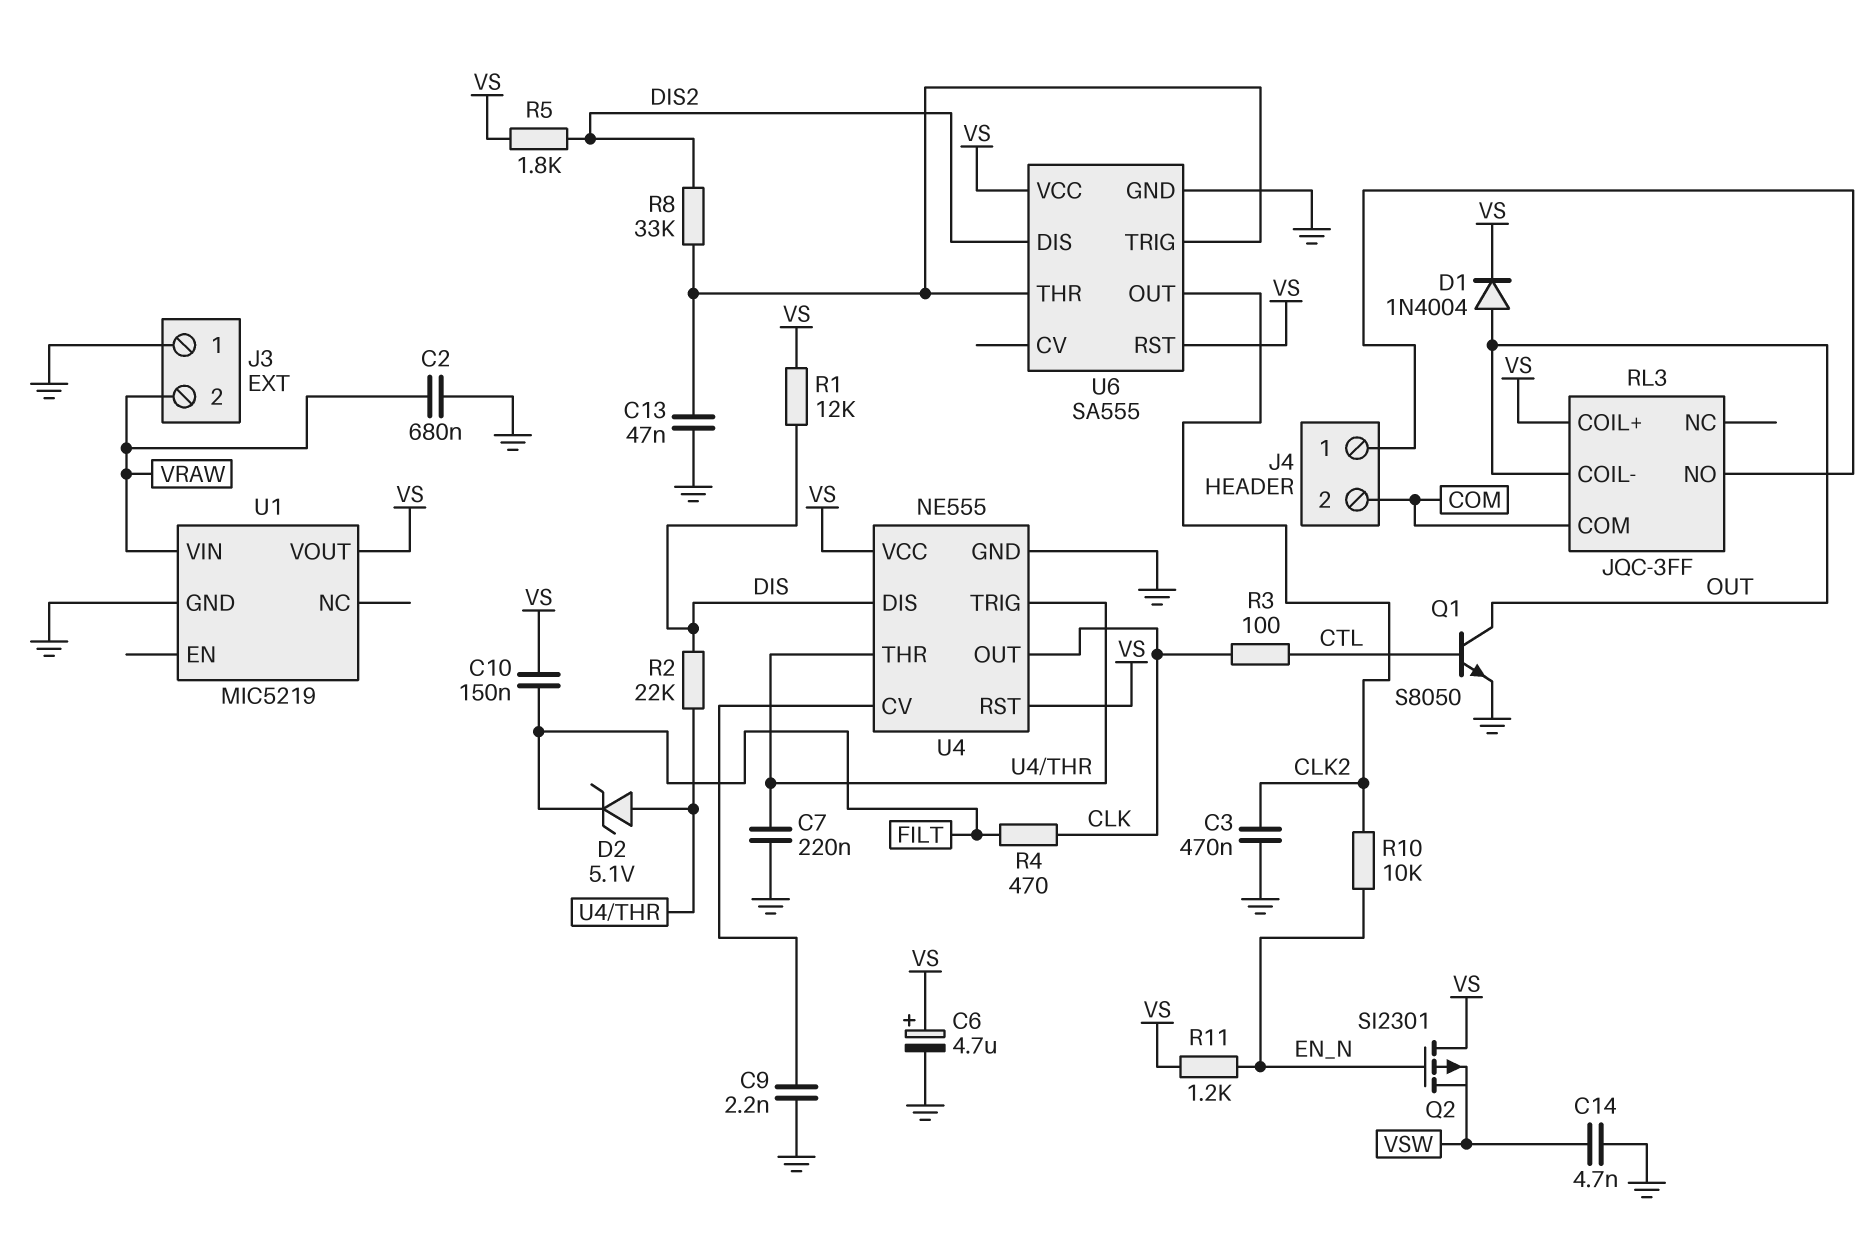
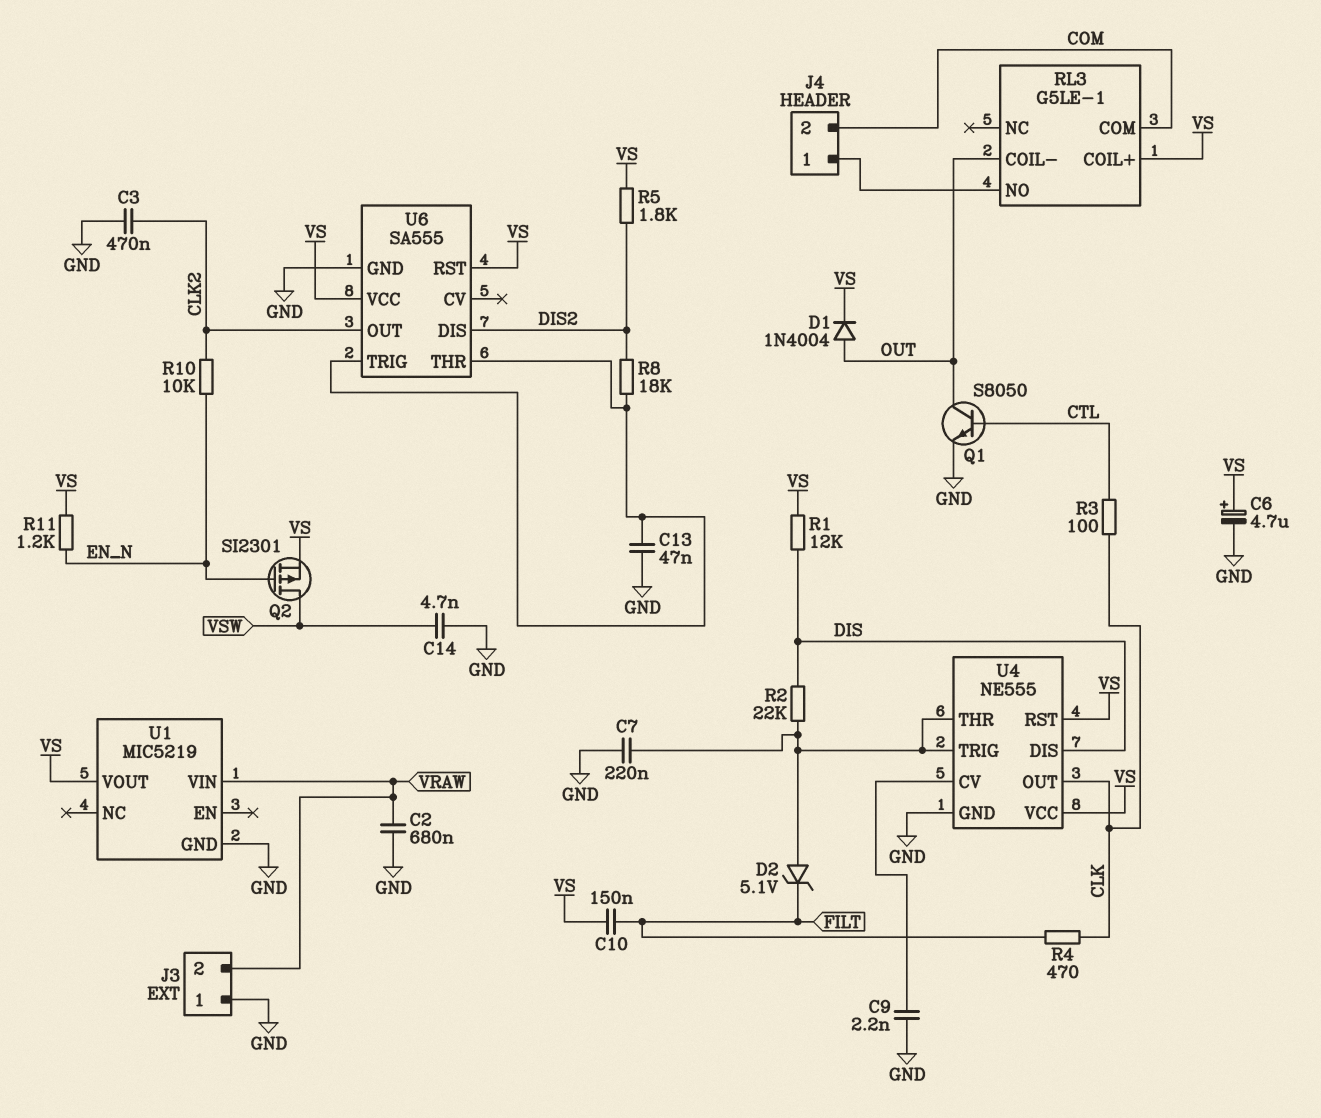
Q2: PMOS SI2301 (G EN_N, D VS, S VSW) -> PMOS SI2301 (G EN_N, D VSW, S VS)
R8: 33k (DIS2, U6/THR) -> 18k (DIS2, U6/THR)
RL3: JQC-3FF -> G5LE-1

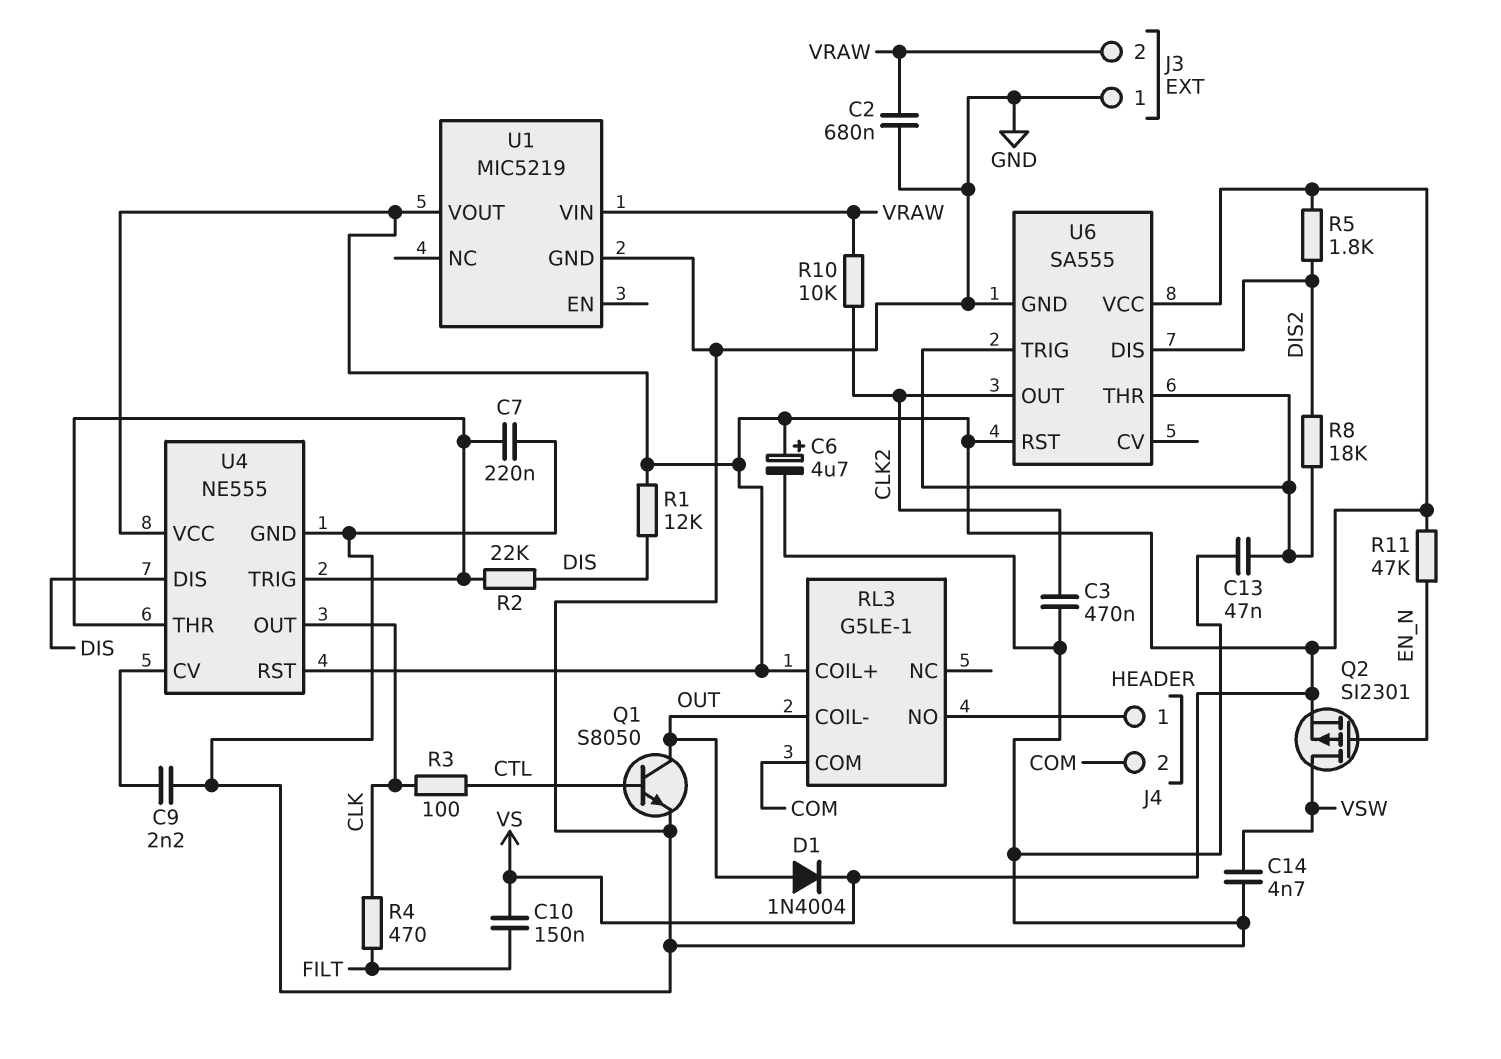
D2: zener 5.1V (A U4/THR, K FILT) -> none
R10: 10k (CLK2, EN_N) -> 10k (CLK2, VRAW)
R11: 1.2k (EN_N, VS) -> 47k (EN_N, VS)

